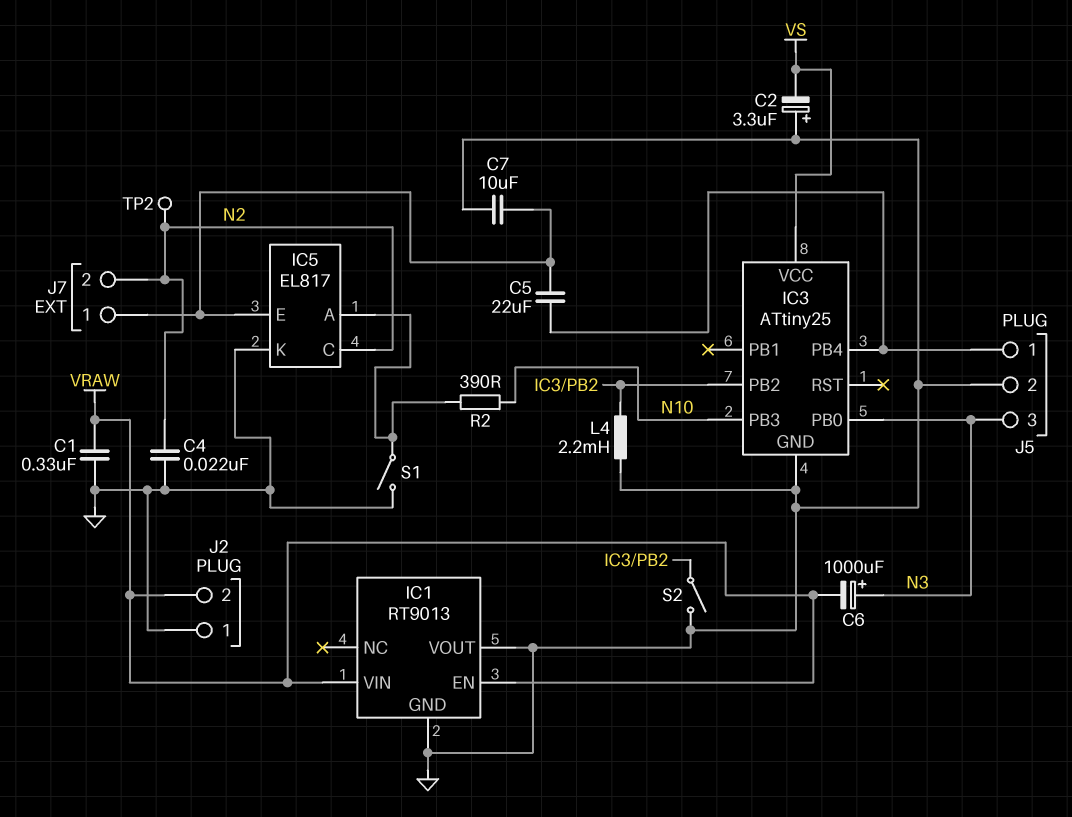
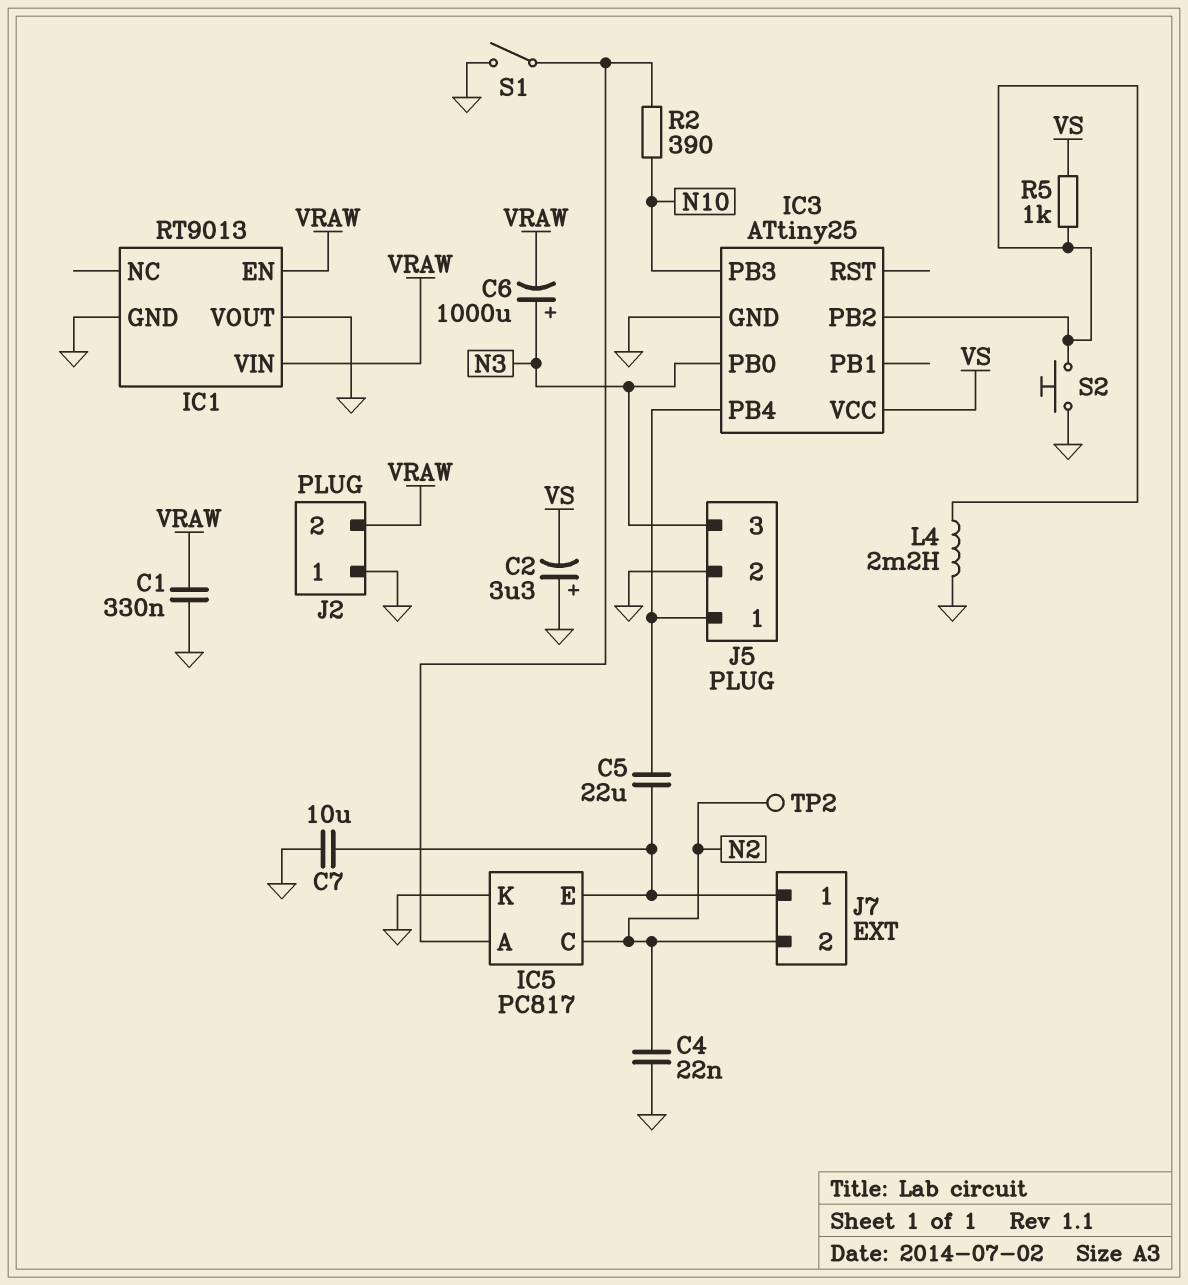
IC5: EL817 -> PC817
R5: none -> 1k (IC3/PB2, VS)
S2: switch (GND, IC3/PB2) -> button (GND, IC3/PB2)

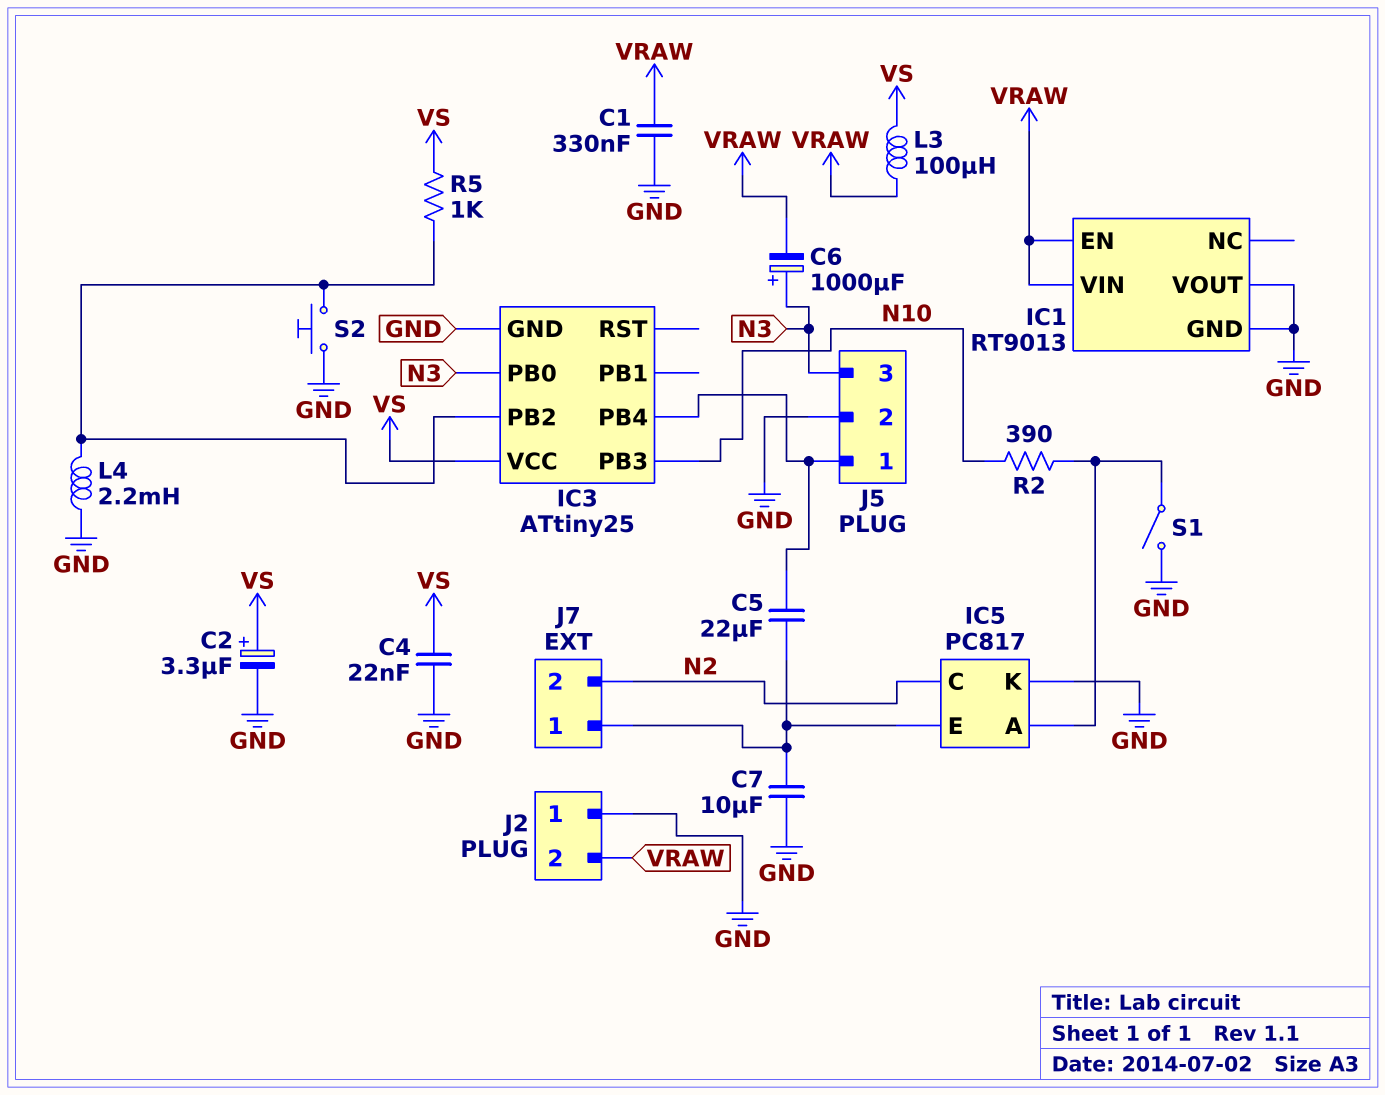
C2: 3.3uF (plus GND, minus VS) -> 3.3uF (plus VS, minus GND)
C4: 22nF (GND, N2) -> 22nF (GND, VS)
L3: none -> 100uH (VRAW, VS)
TP2: test point (N2) -> none

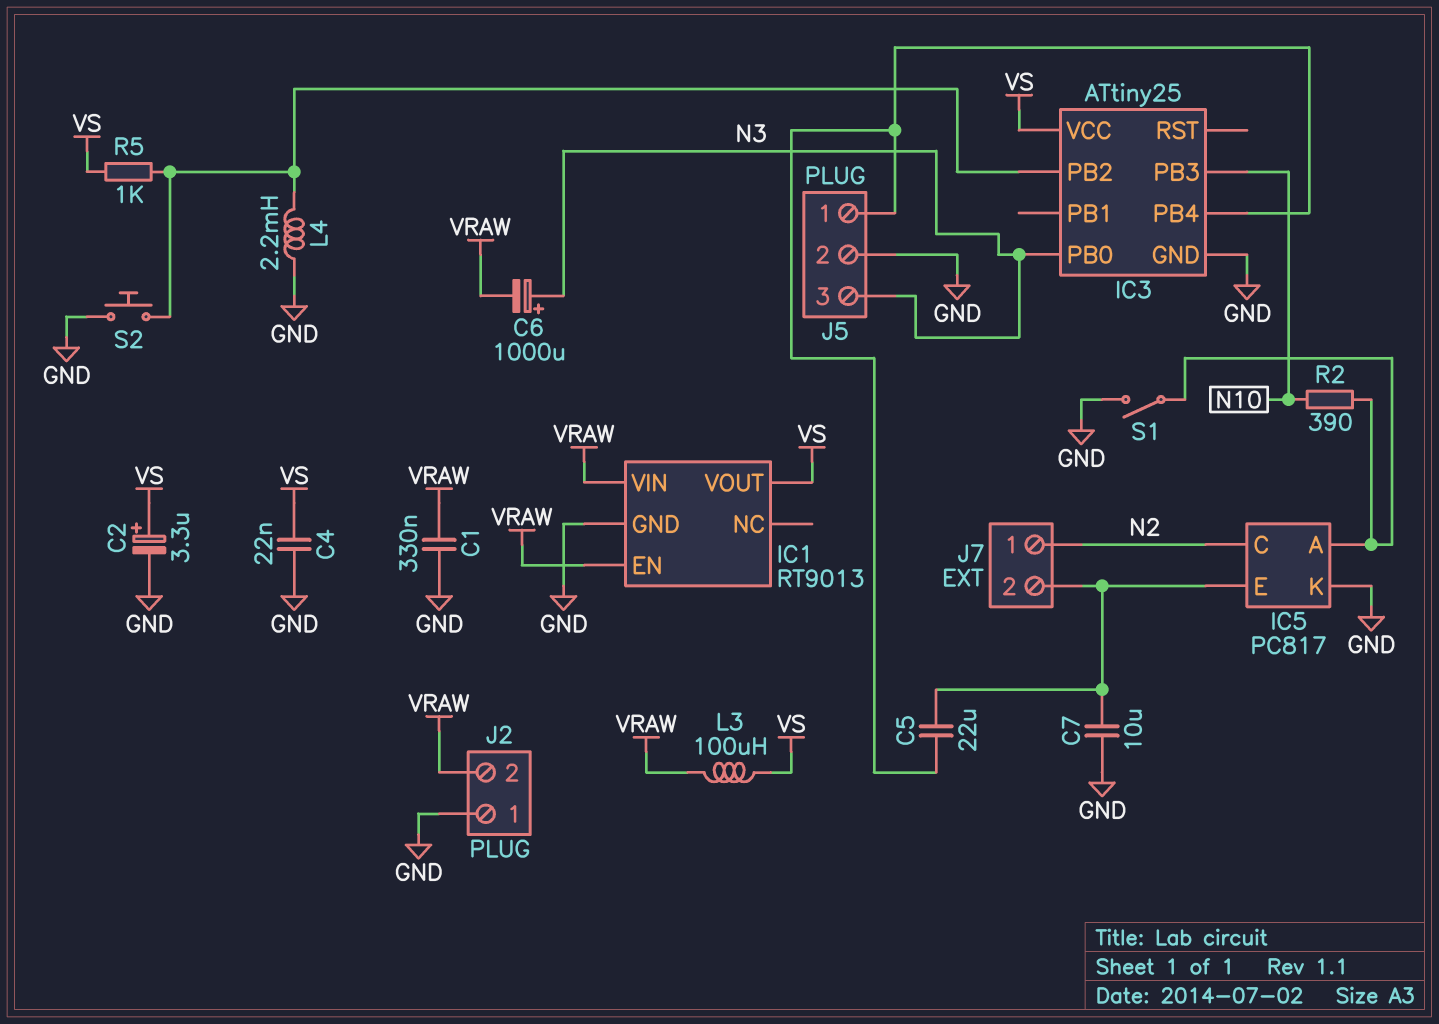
IC1 pin VOUT: GND -> VS
J7 pin 1: IC5/E -> N2
J7 pin 2: N2 -> IC5/E

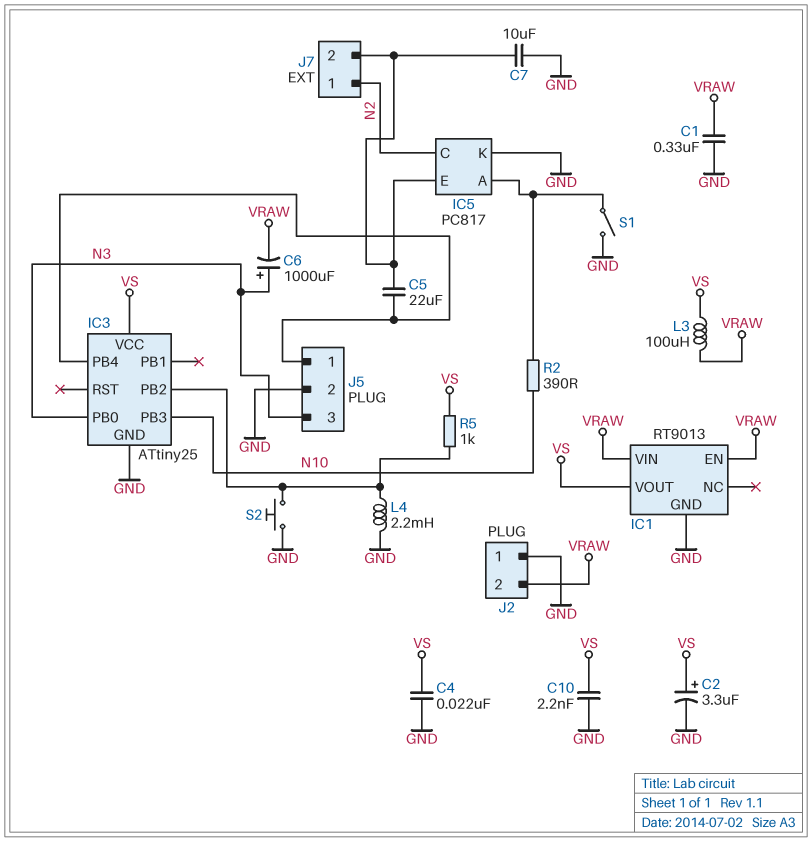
C10: none -> 2.2nF (GND, VS)

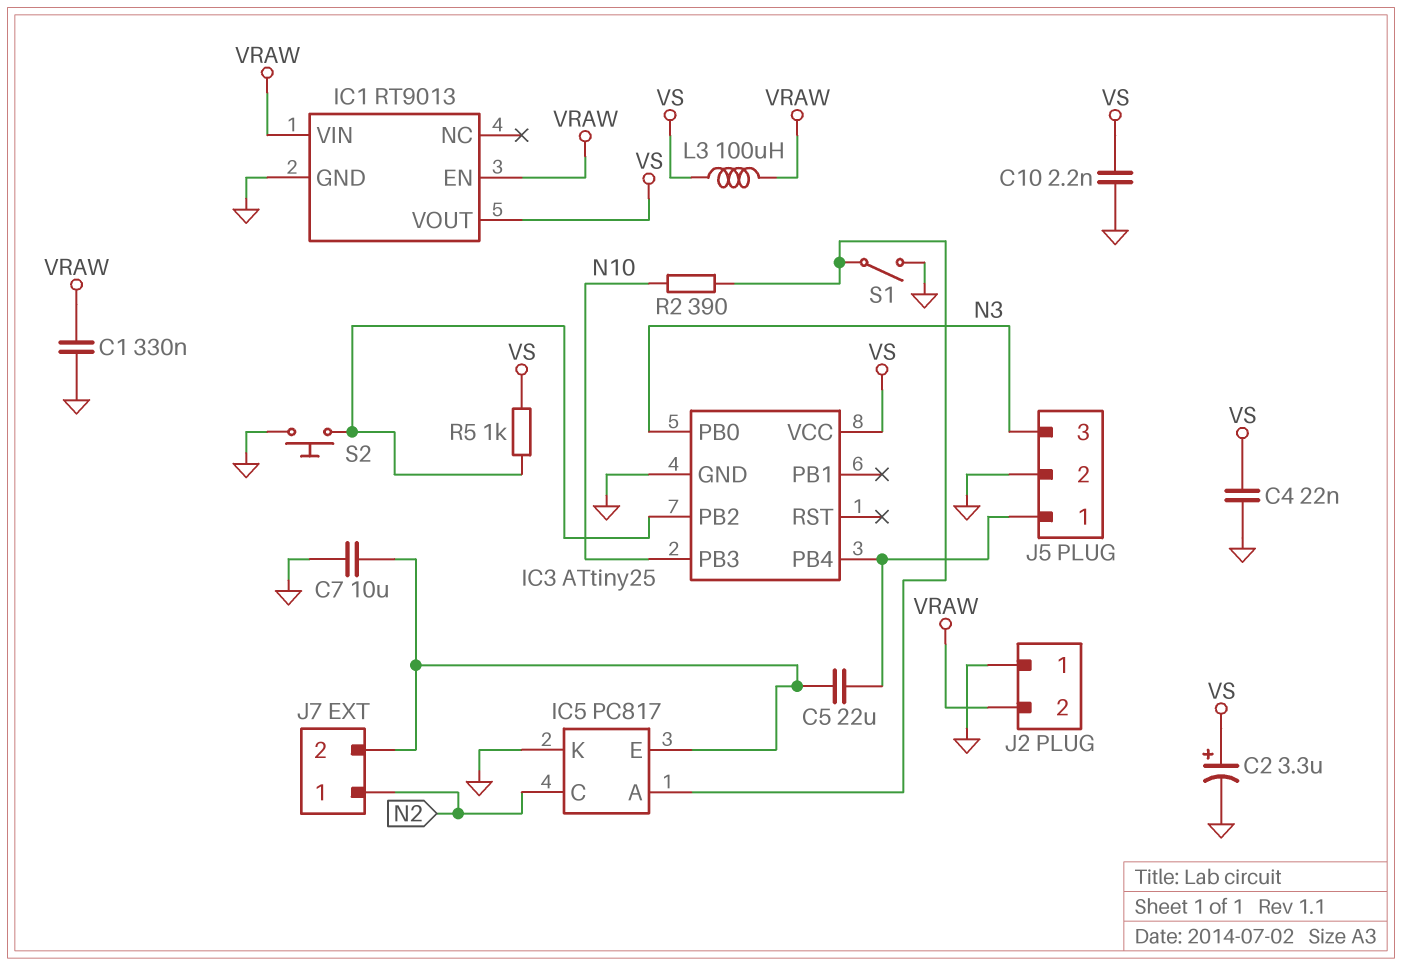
C6: 1000uF (plus N3, minus VRAW) -> none
L4: 2.2mH (GND, IC3/PB2) -> none

